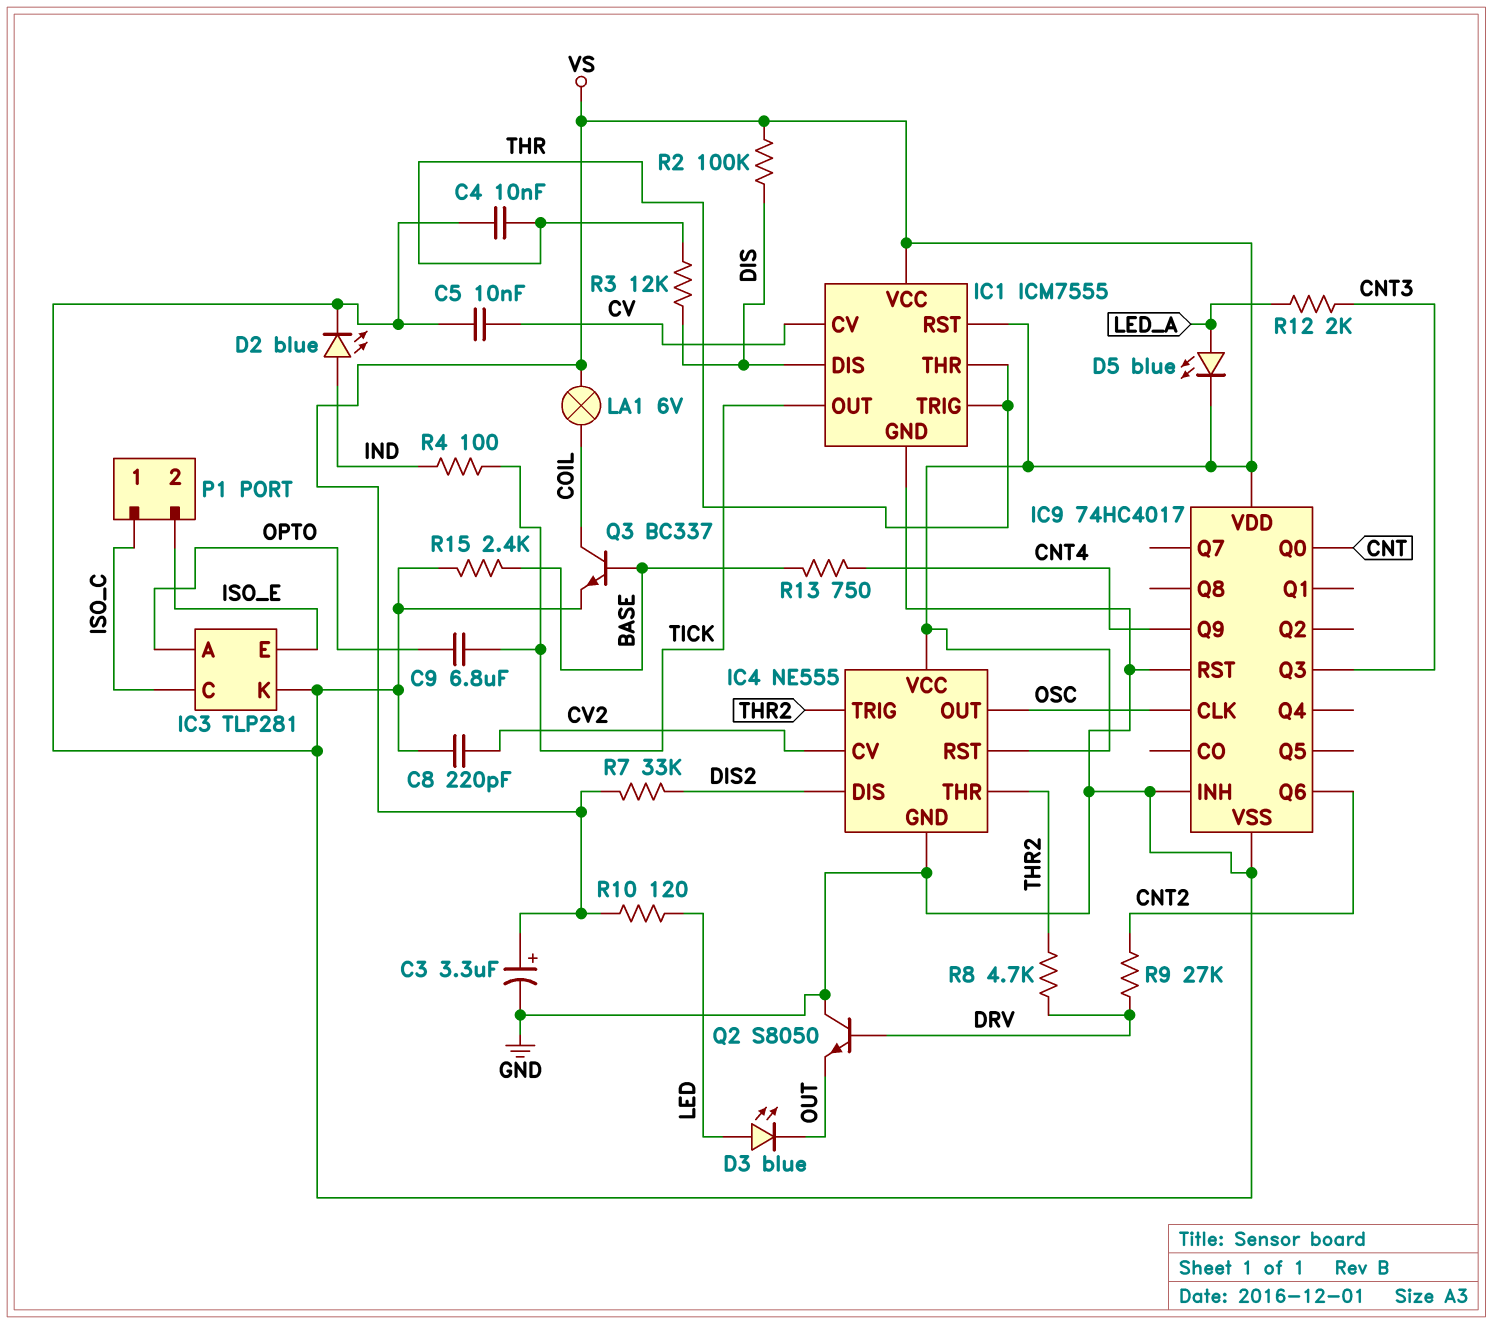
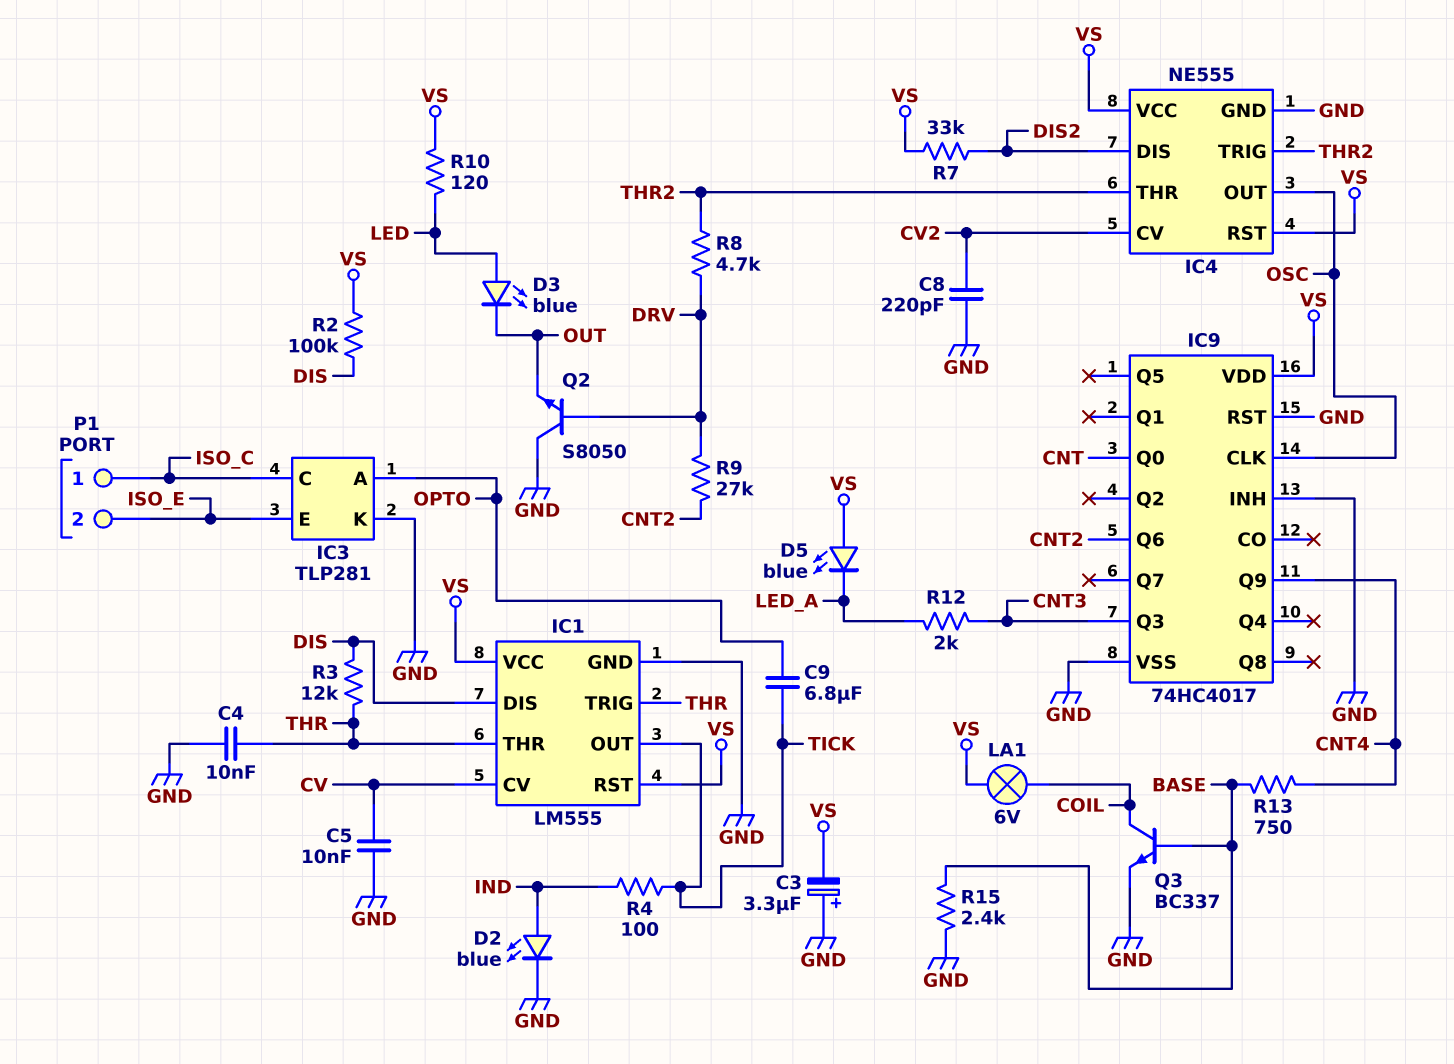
C3: 3.3uF (plus VS, minus GND) -> 3.3uF (plus GND, minus VS)
D5: LED blue (A LED_A, K VS) -> LED blue (A VS, K LED_A)
IC1: ICM7555 -> LM555

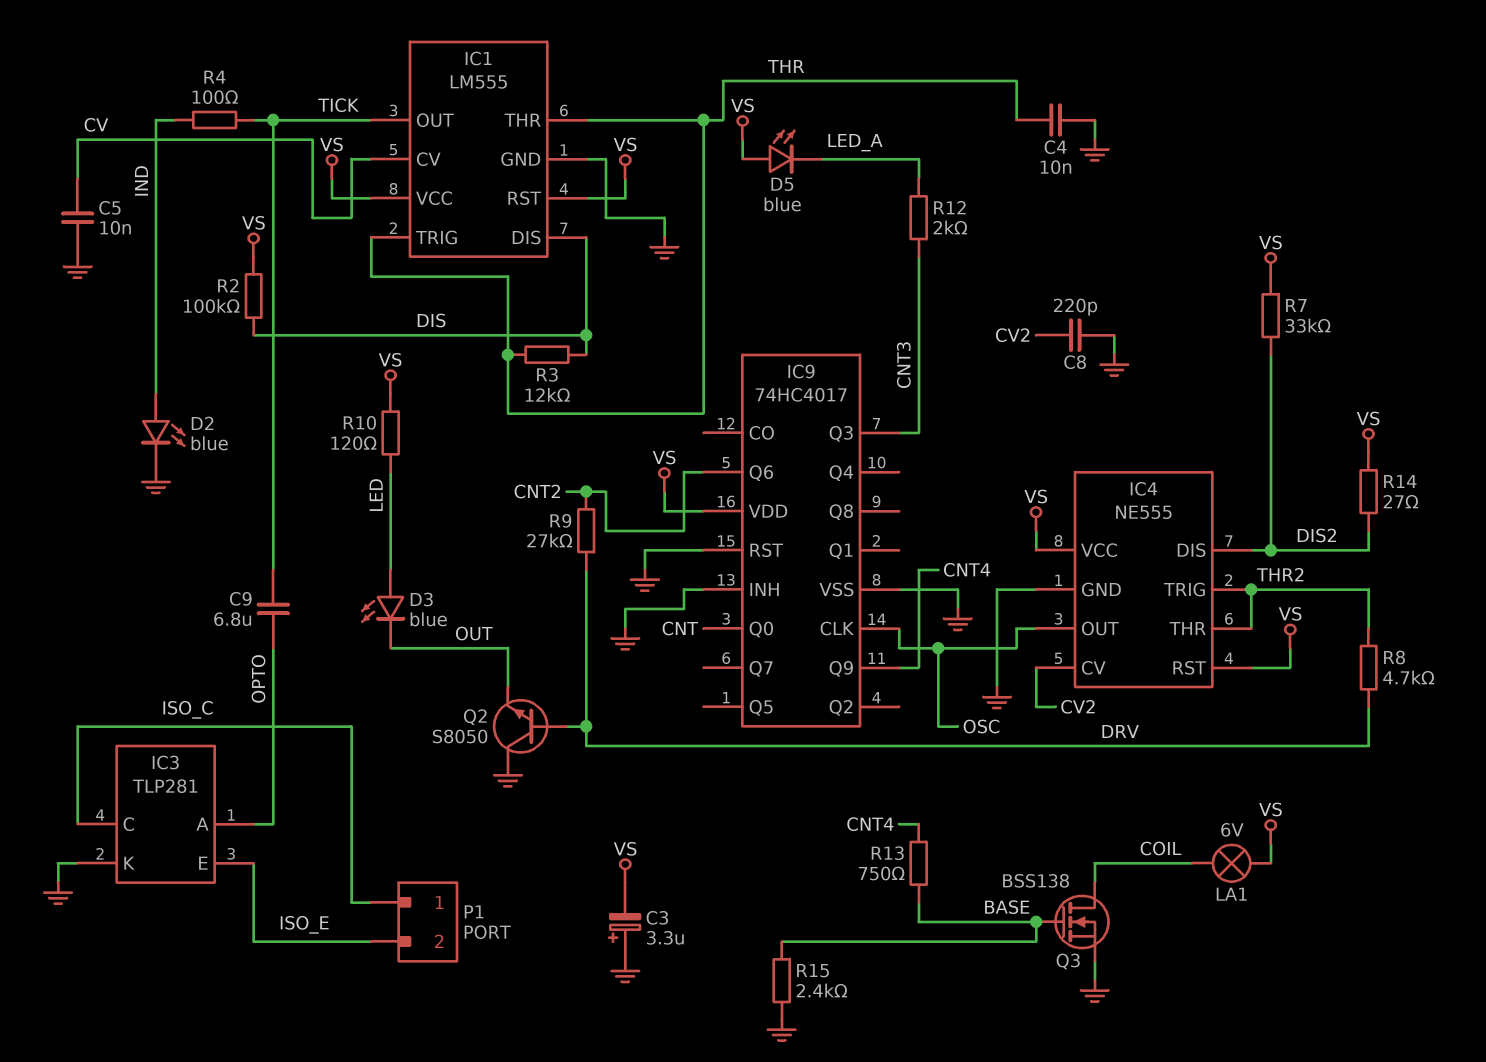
Q3: NPN BC337 (B BASE, C COIL, E GND) -> NMOS BSS138 (G BASE, D COIL, S GND)
R14: none -> 27 (DIS2, VS)

